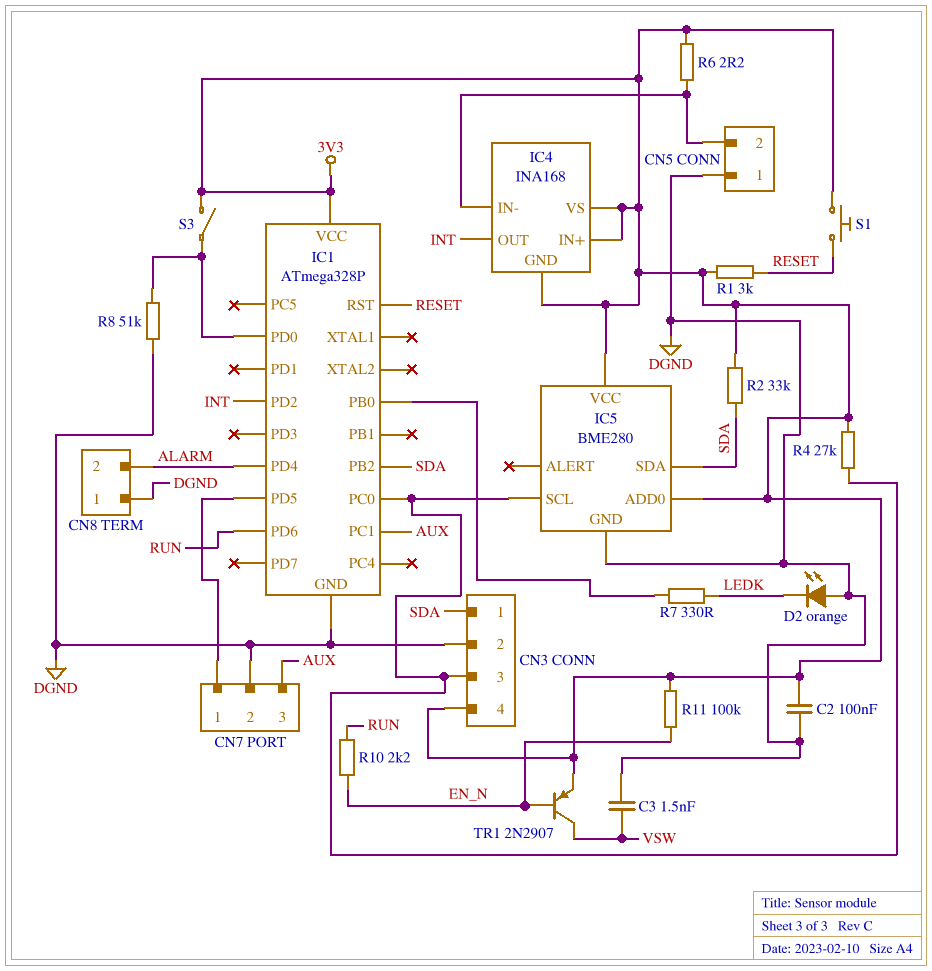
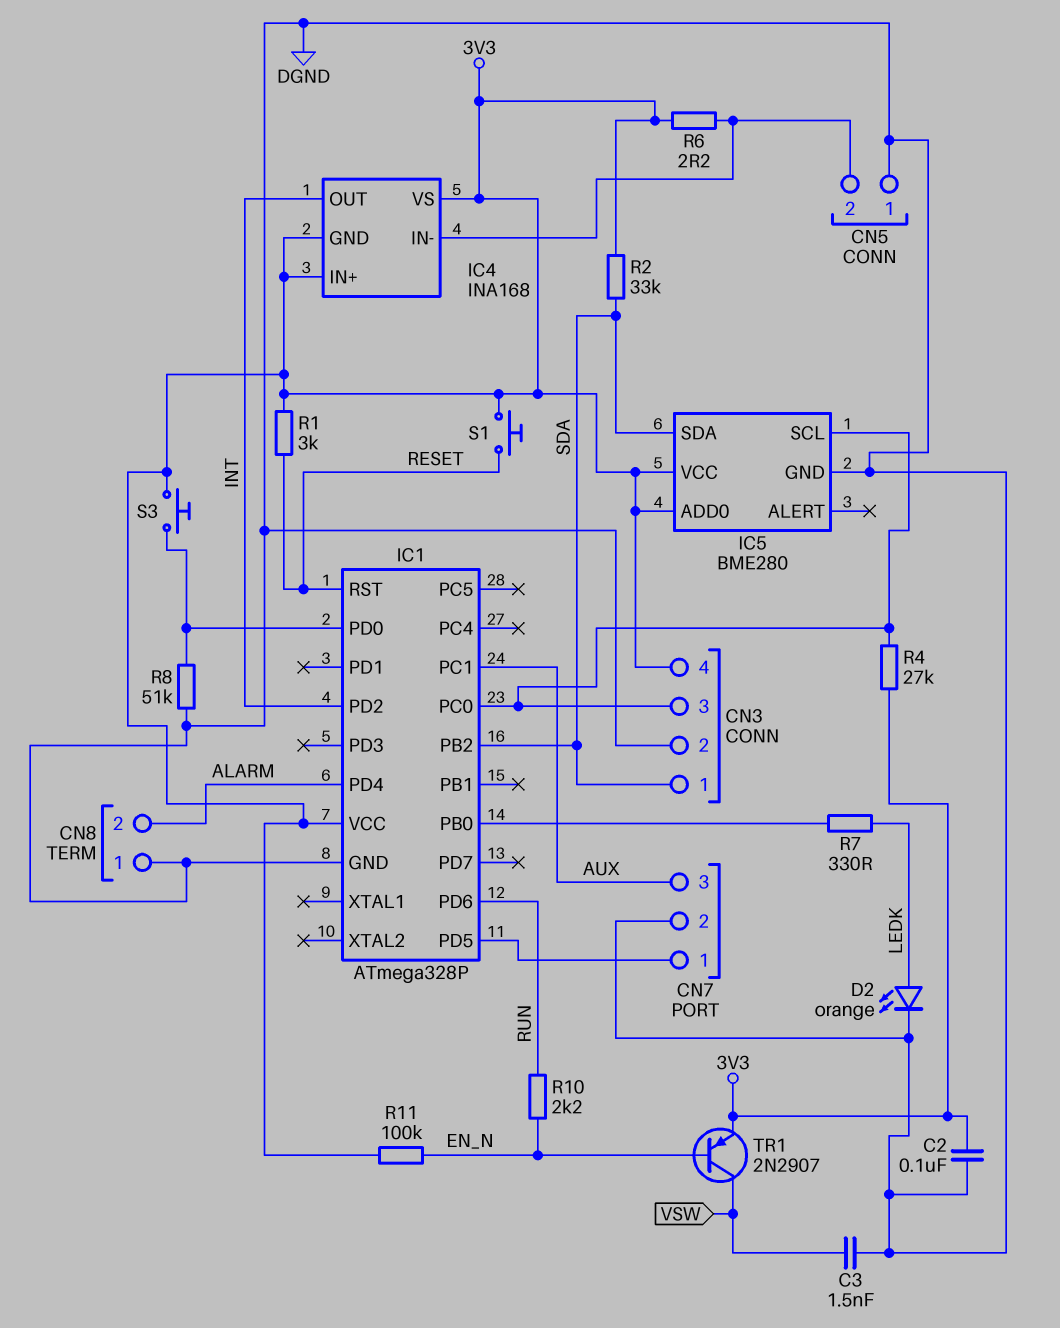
D2: LED orange (A DGND, K LEDK) -> LED orange (A LEDK, K DGND)
S3: switch (3V3, IC1/PD0) -> button (3V3, IC1/PD0)

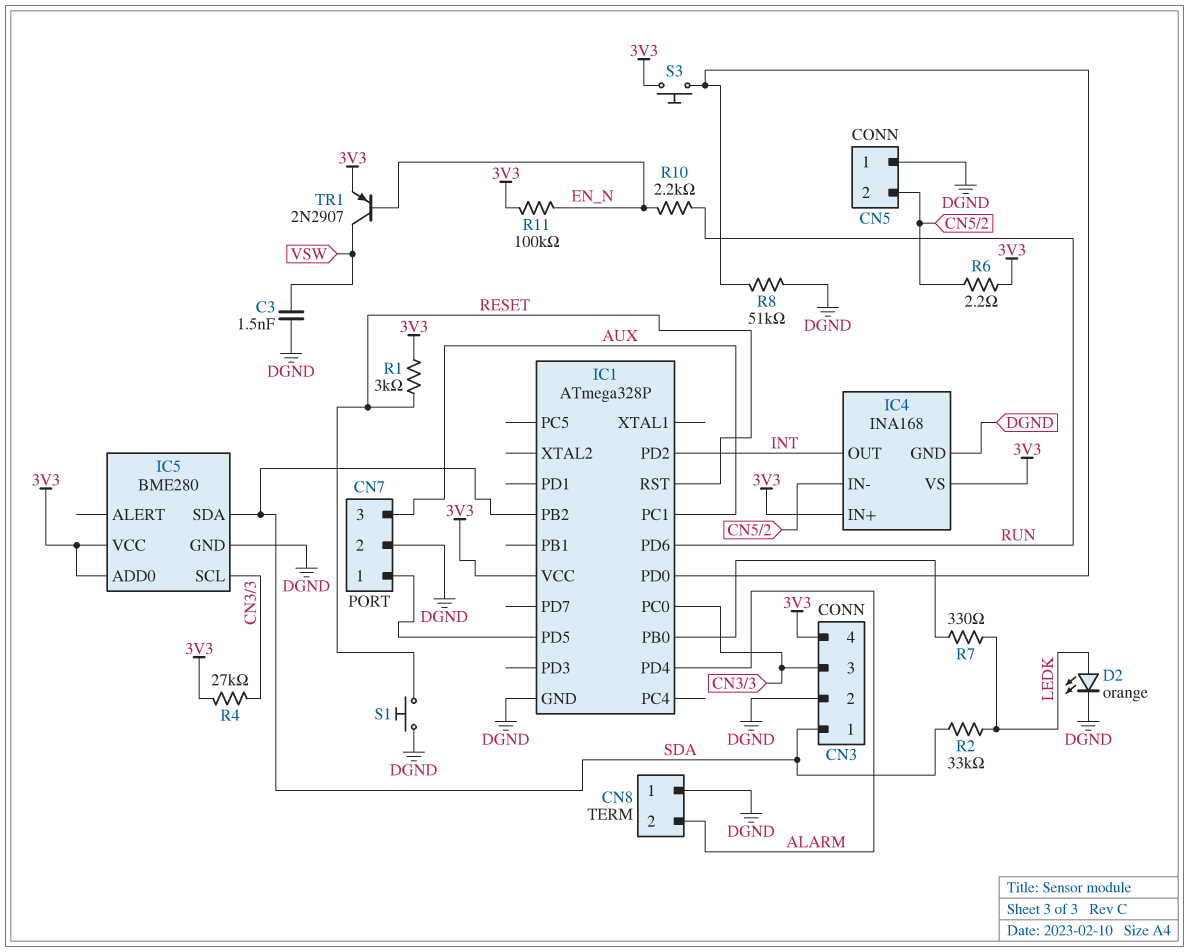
C2: 100nF (3V3, DGND) -> none
IC4 pin GND: 3V3 -> DGND
R2: 33k (3V3, SDA) -> 33k (LEDK, SDA)
S1: button (3V3, RESET) -> button (DGND, RESET)

